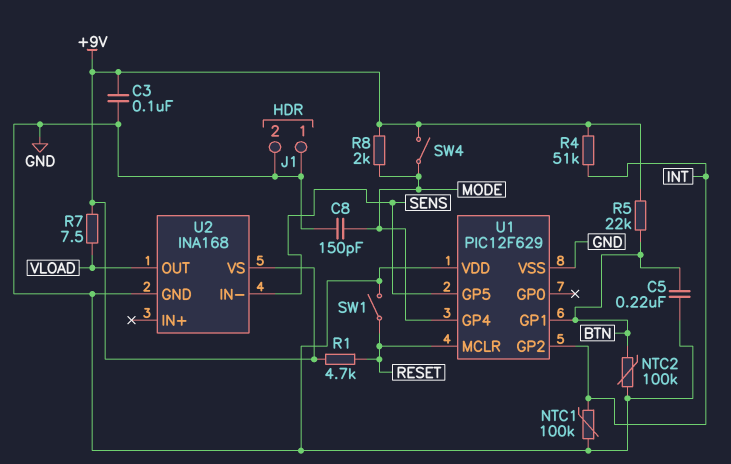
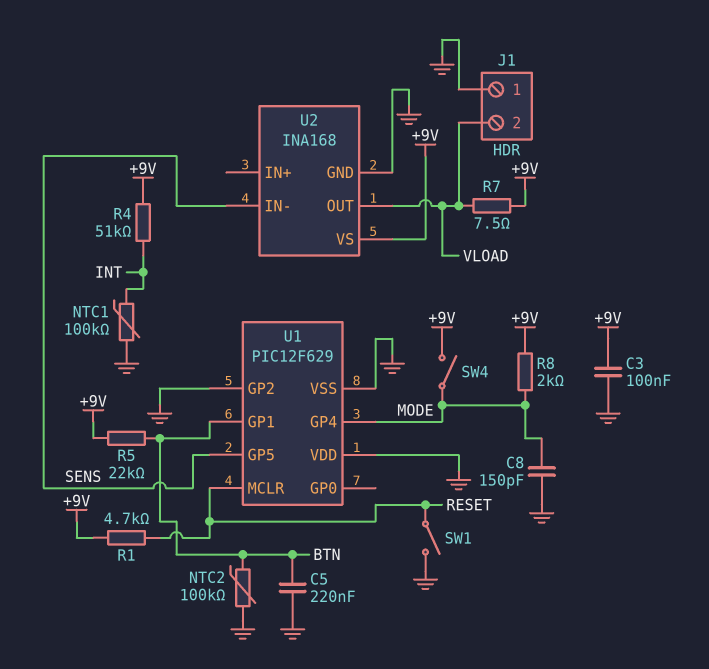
J1 pin 2: GND -> VLOAD
U1 pin GP2: INT -> GND

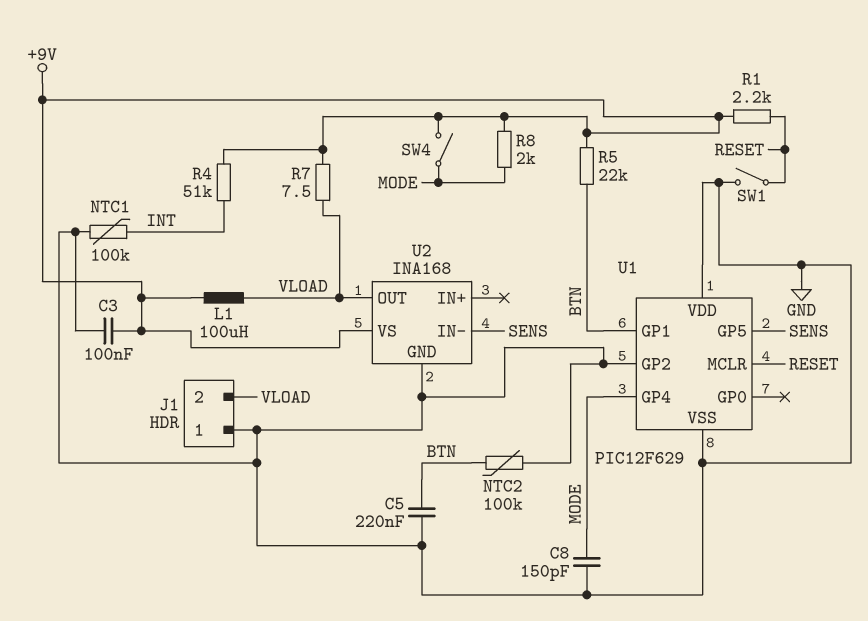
L1: none -> 100uH (+9V, VLOAD)
R1: 4.7k (+9V, RESET) -> 2.2k (+9V, RESET)

